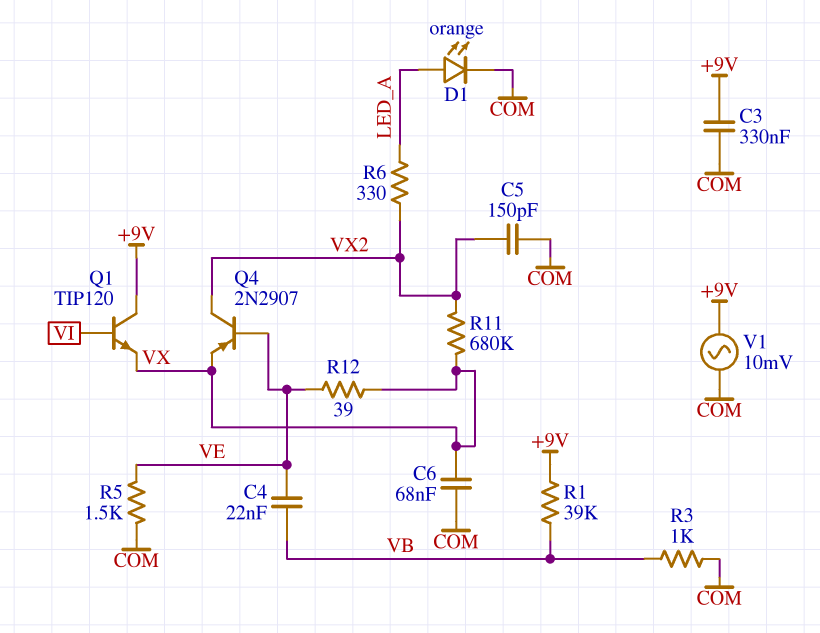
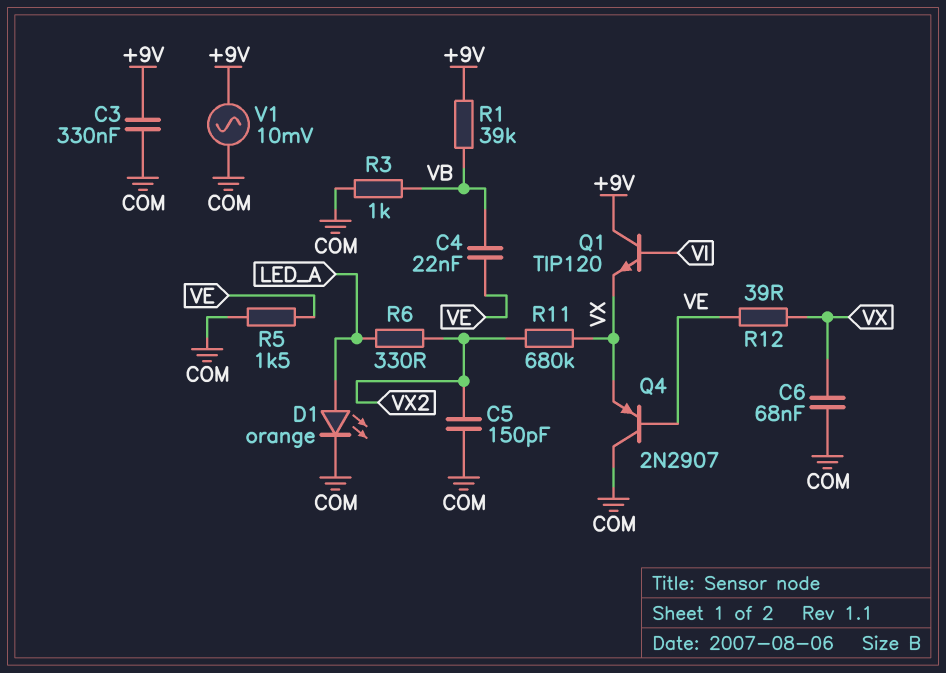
Q4: PNP 2N2907 (B VE, C VX2, E VX) -> PNP 2N2907 (B VE, C COM, E VX)

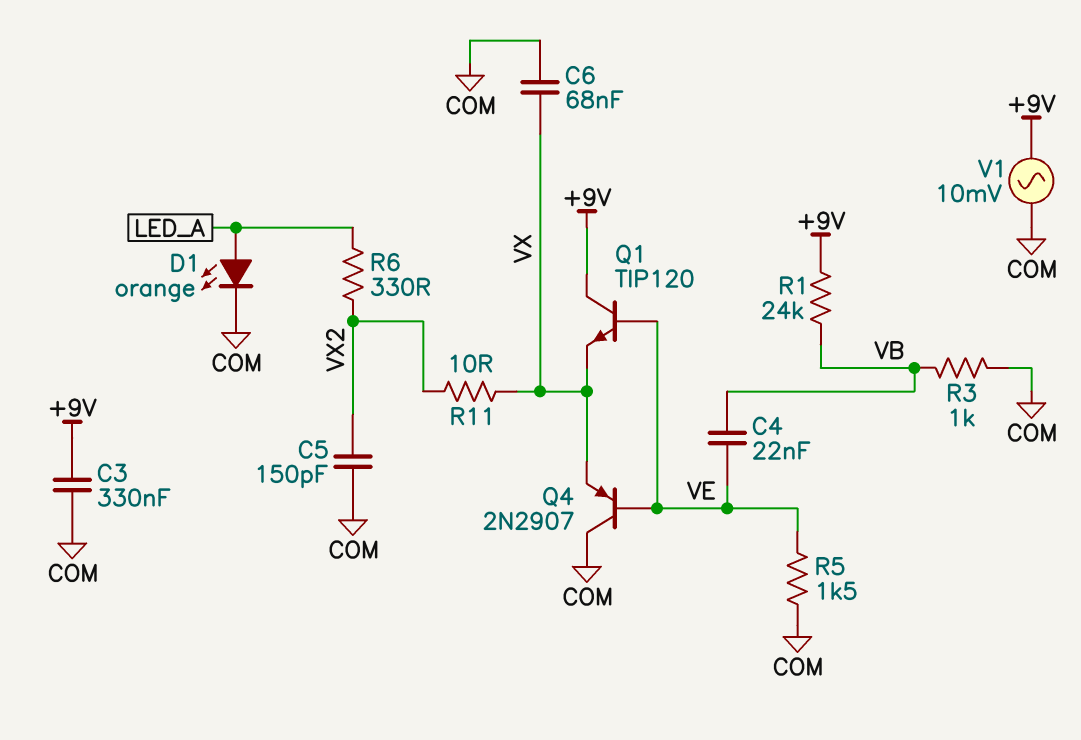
Q1: NPN TIP120 (B VI, C +9V, E VX) -> NPN TIP120 (B VE, C +9V, E VX)
R1: 39k (+9V, VB) -> 24k (+9V, VB)
R11: 680k (VX, VX2) -> 10 (VX, VX2)
R12: 39 (VE, VX) -> none

